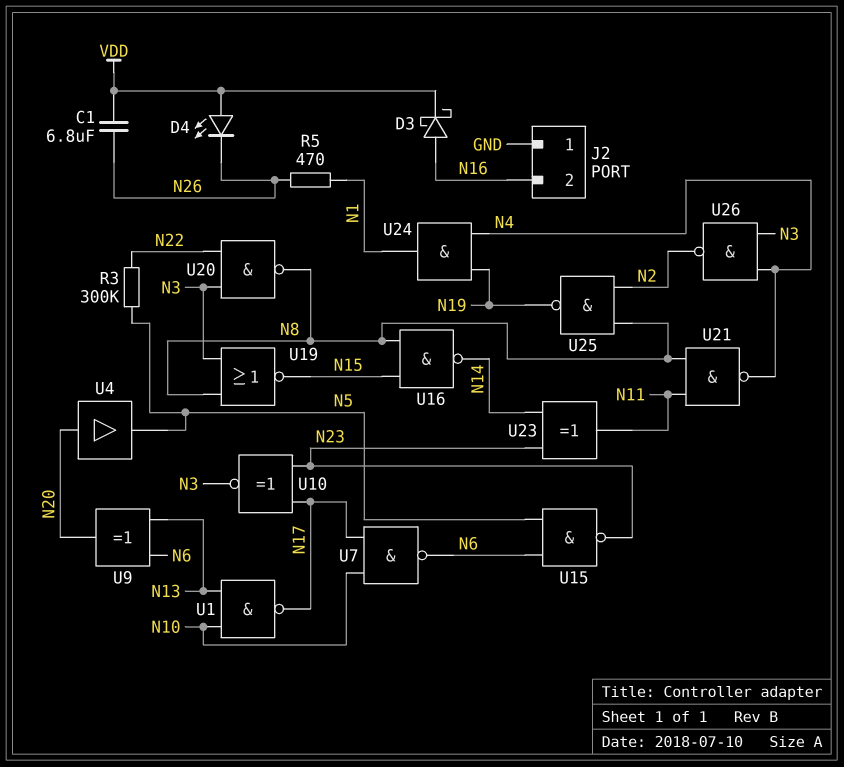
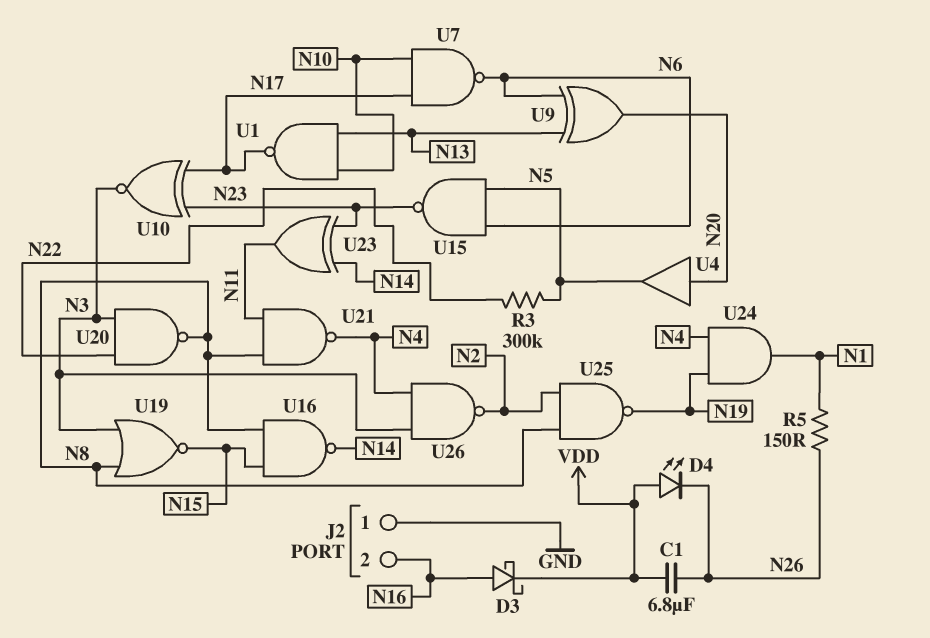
R5: 470 (N1, N26) -> 150 (N1, N26)

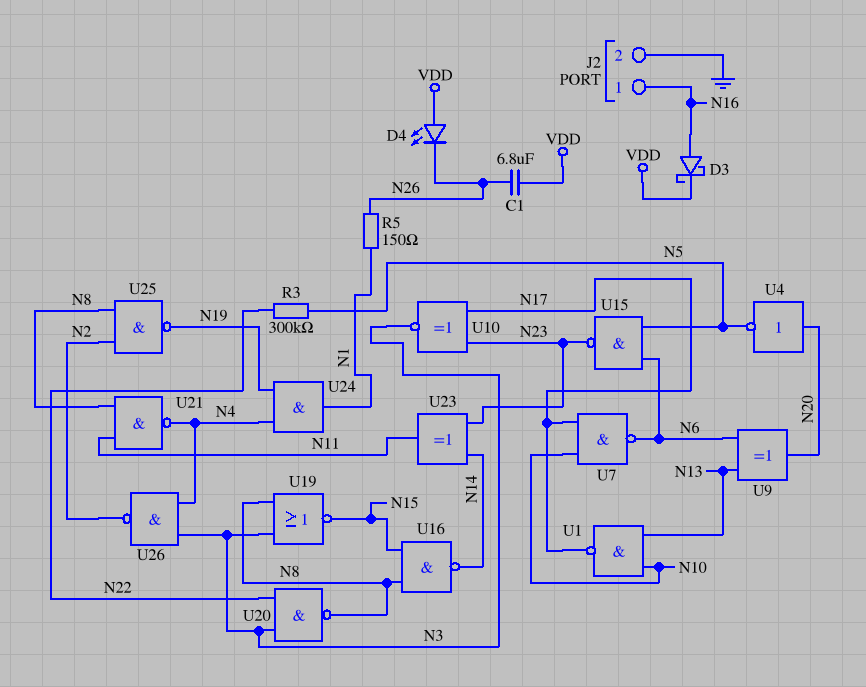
J2 pin 1: GND -> N16
J2 pin 2: N16 -> GND
U4: buffer (in N20, out N5) -> NOT (in N20, out N5)

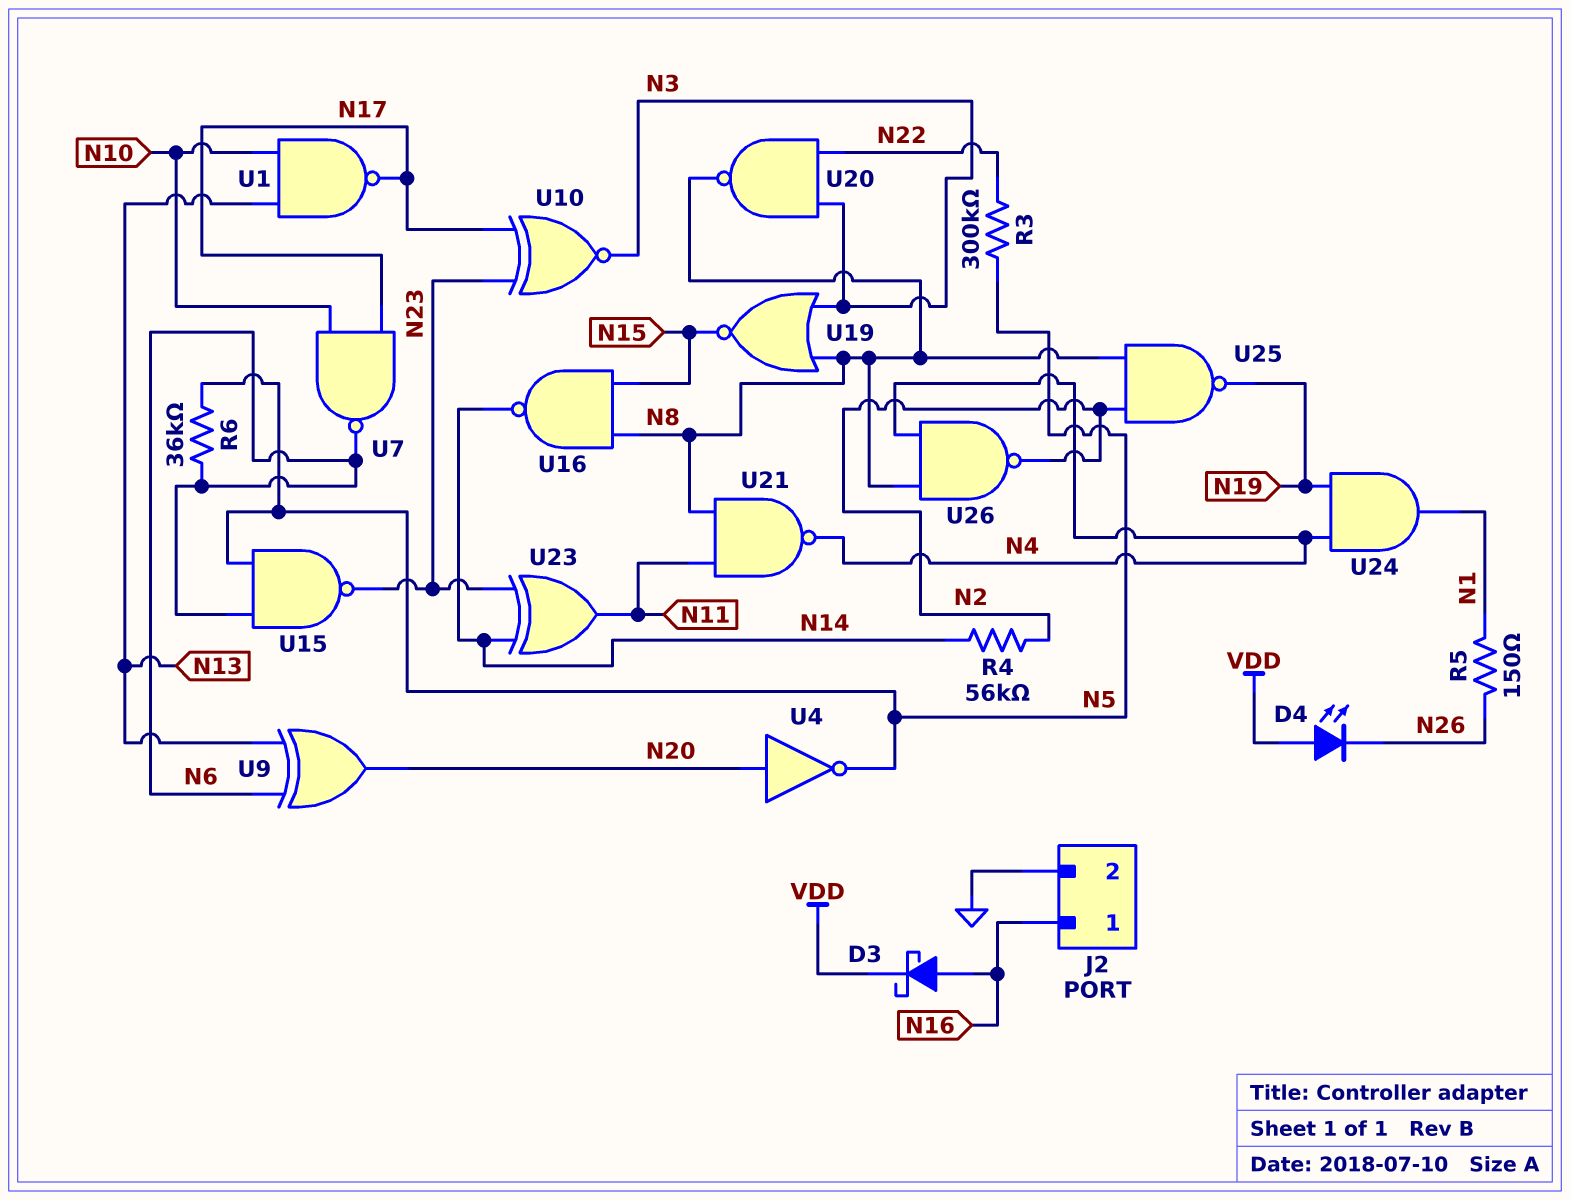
C1: 6.8uF (N26, VDD) -> none
R4: none -> 56k (N2, N14)
R6: none -> 36k (N5, N6)
U26: NAND (in N3, in N4, out N2) -> NAND (in N4, in N8, out N2)

